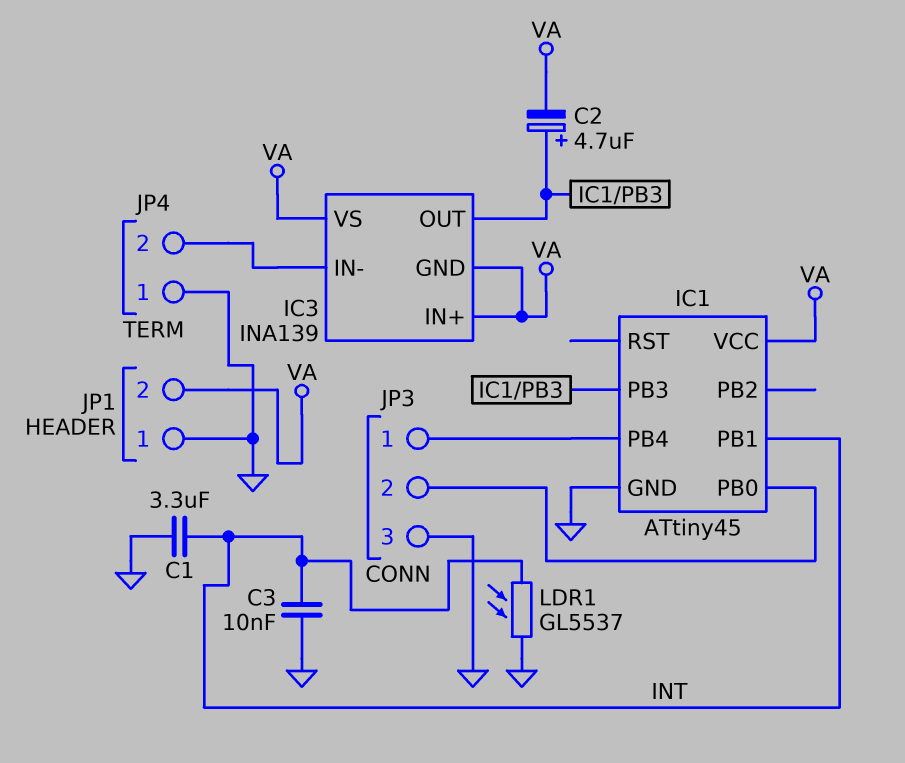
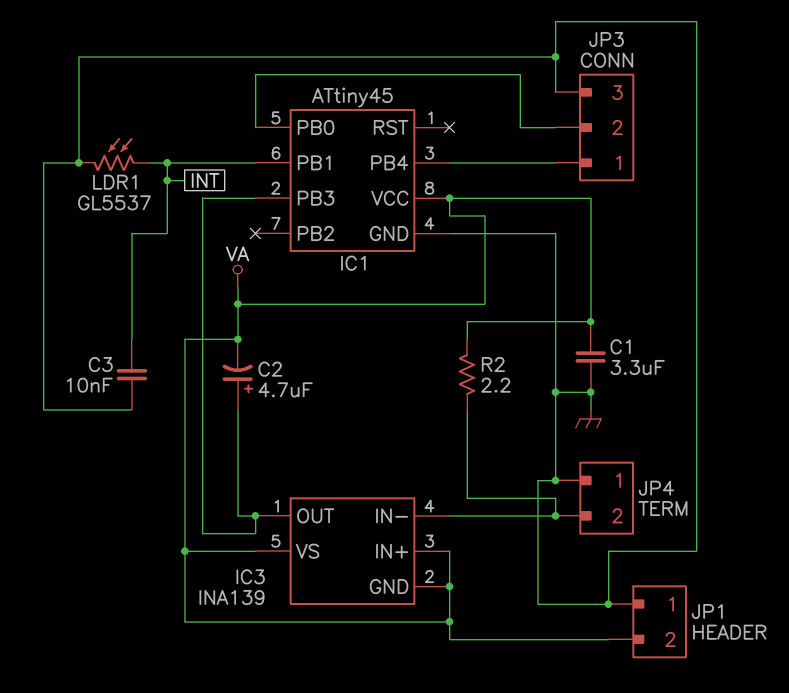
C1: 3.3uF (GND, INT) -> 3.3uF (GND, VA)
R2: none -> 2.2 (IC3/IN-, VA)

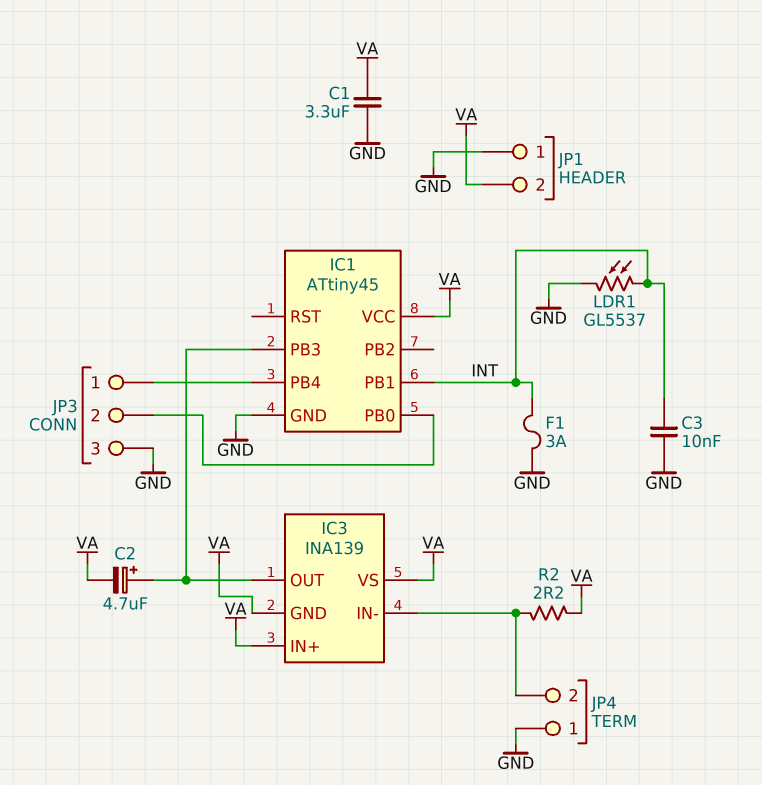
F1: none -> 3A (GND, INT)

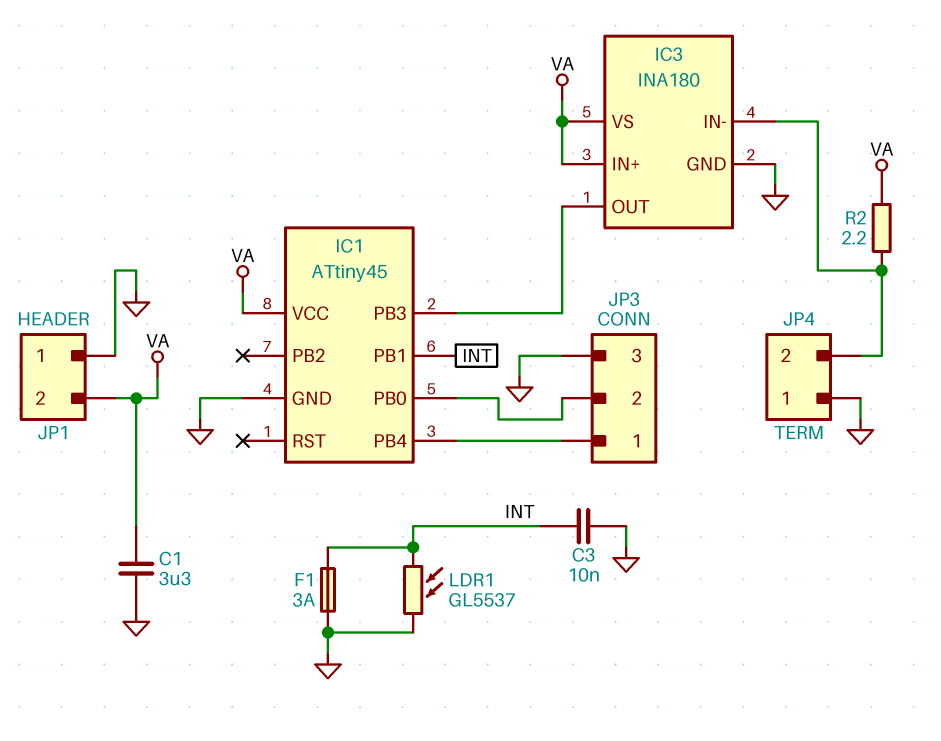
C2: 4.7uF (plus IC1/PB3, minus VA) -> none
IC3: INA139 -> INA180
IC3 pin GND: VA -> GND

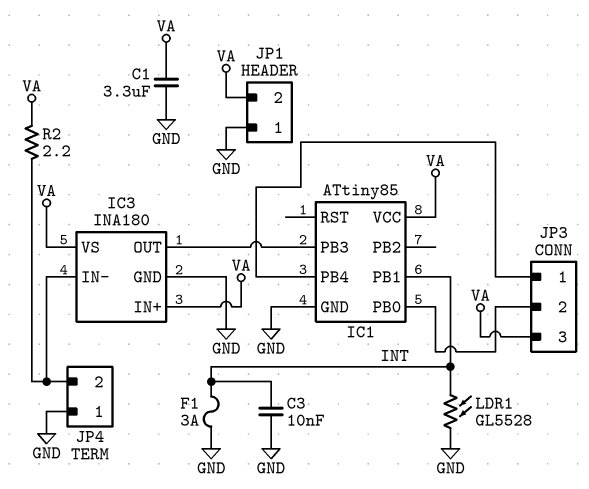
IC1: ATtiny45 -> ATtiny85
JP3 pin 3: GND -> VA
LDR1: GL5537 (GND, INT) -> GL5528 (GND, INT)

